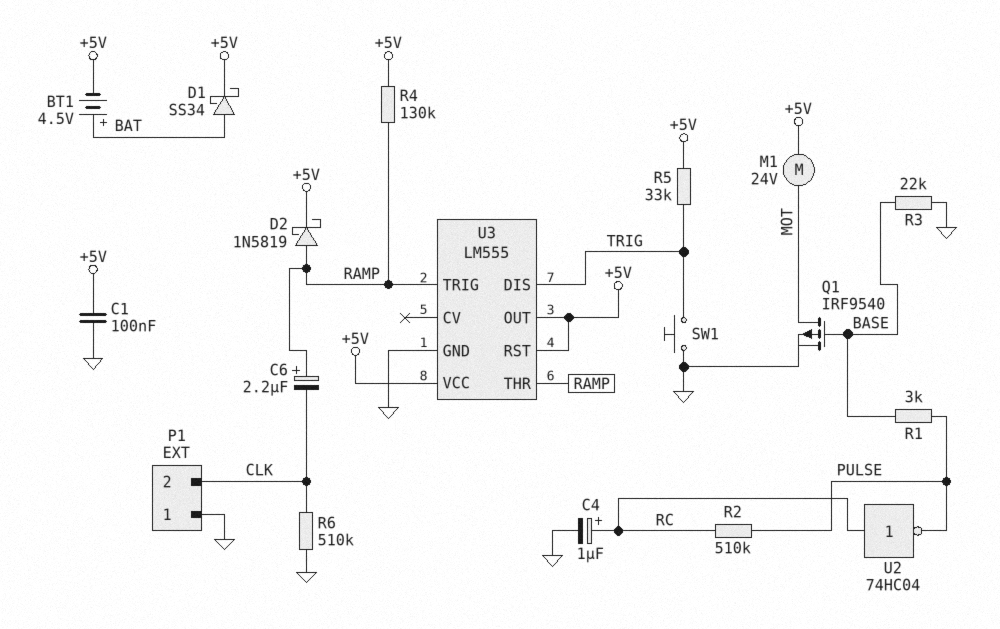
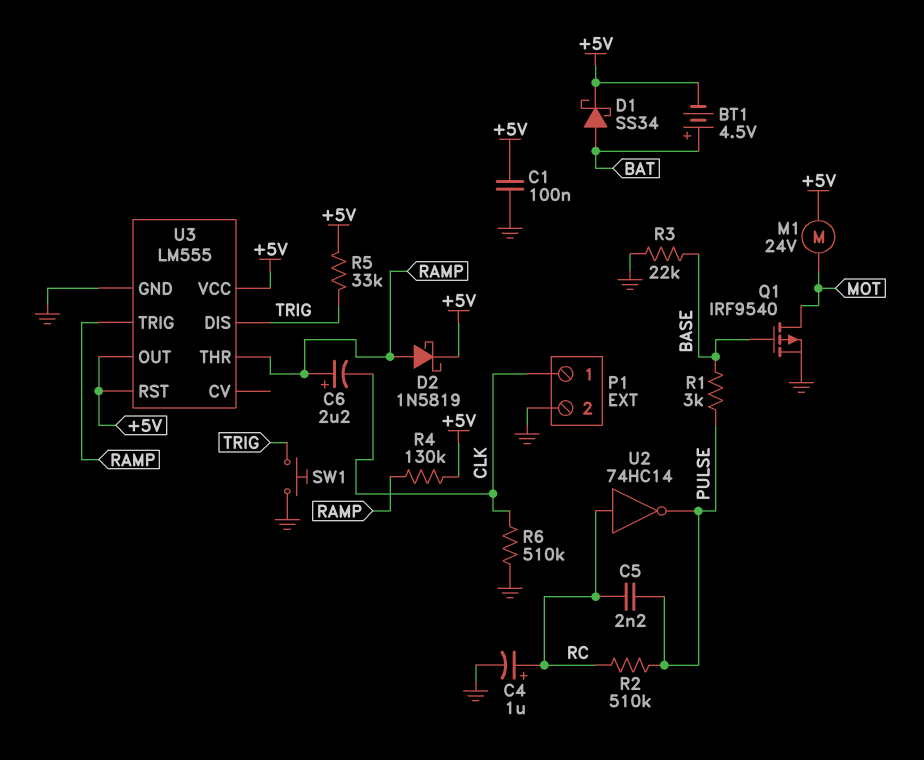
C5: none -> 2.2nF (PULSE, RC)
P1 pin 1: GND -> CLK
P1 pin 2: CLK -> GND
U2: NOT 74HC04 (in RC, out PULSE) -> NOT 74HC14 (in RC, out PULSE)

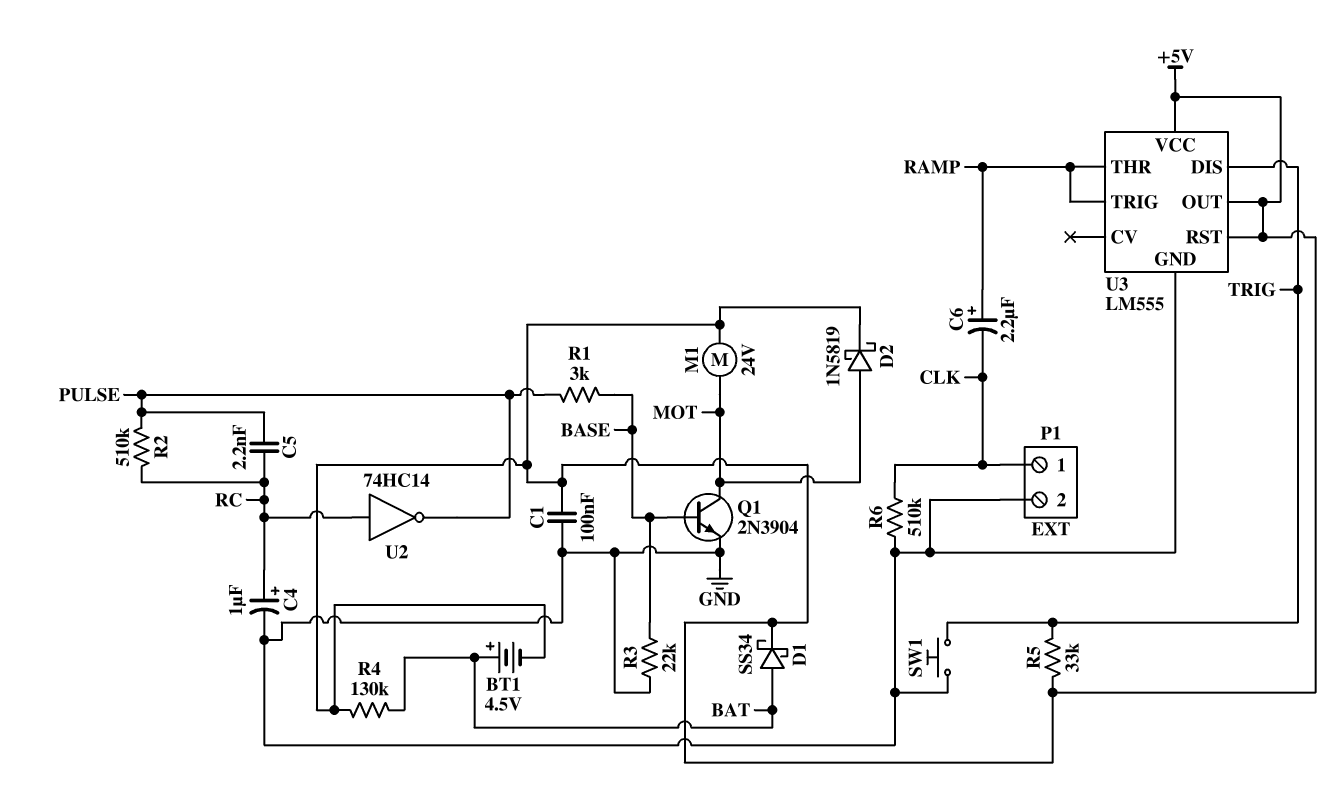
D2: schottky 1N5819 (A RAMP, K +5V) -> schottky 1N5819 (A MOT, K +5V)
Q1: PMOS IRF9540 (G BASE, D MOT, S GND) -> NPN 2N3904 (B BASE, C MOT, E GND)
R4: 130k (+5V, RAMP) -> 130k (+5V, BAT)

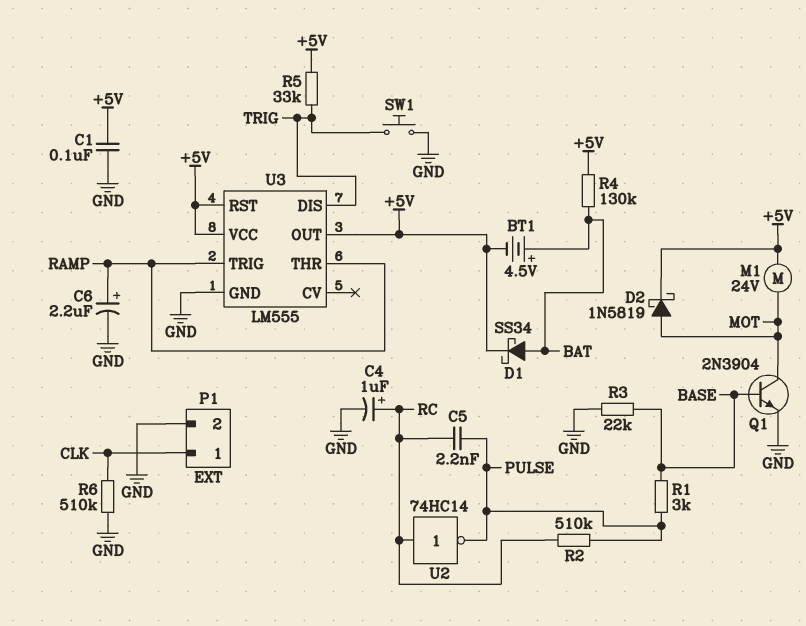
C6: 2.2uF (plus RAMP, minus CLK) -> 2.2uF (plus RAMP, minus GND)

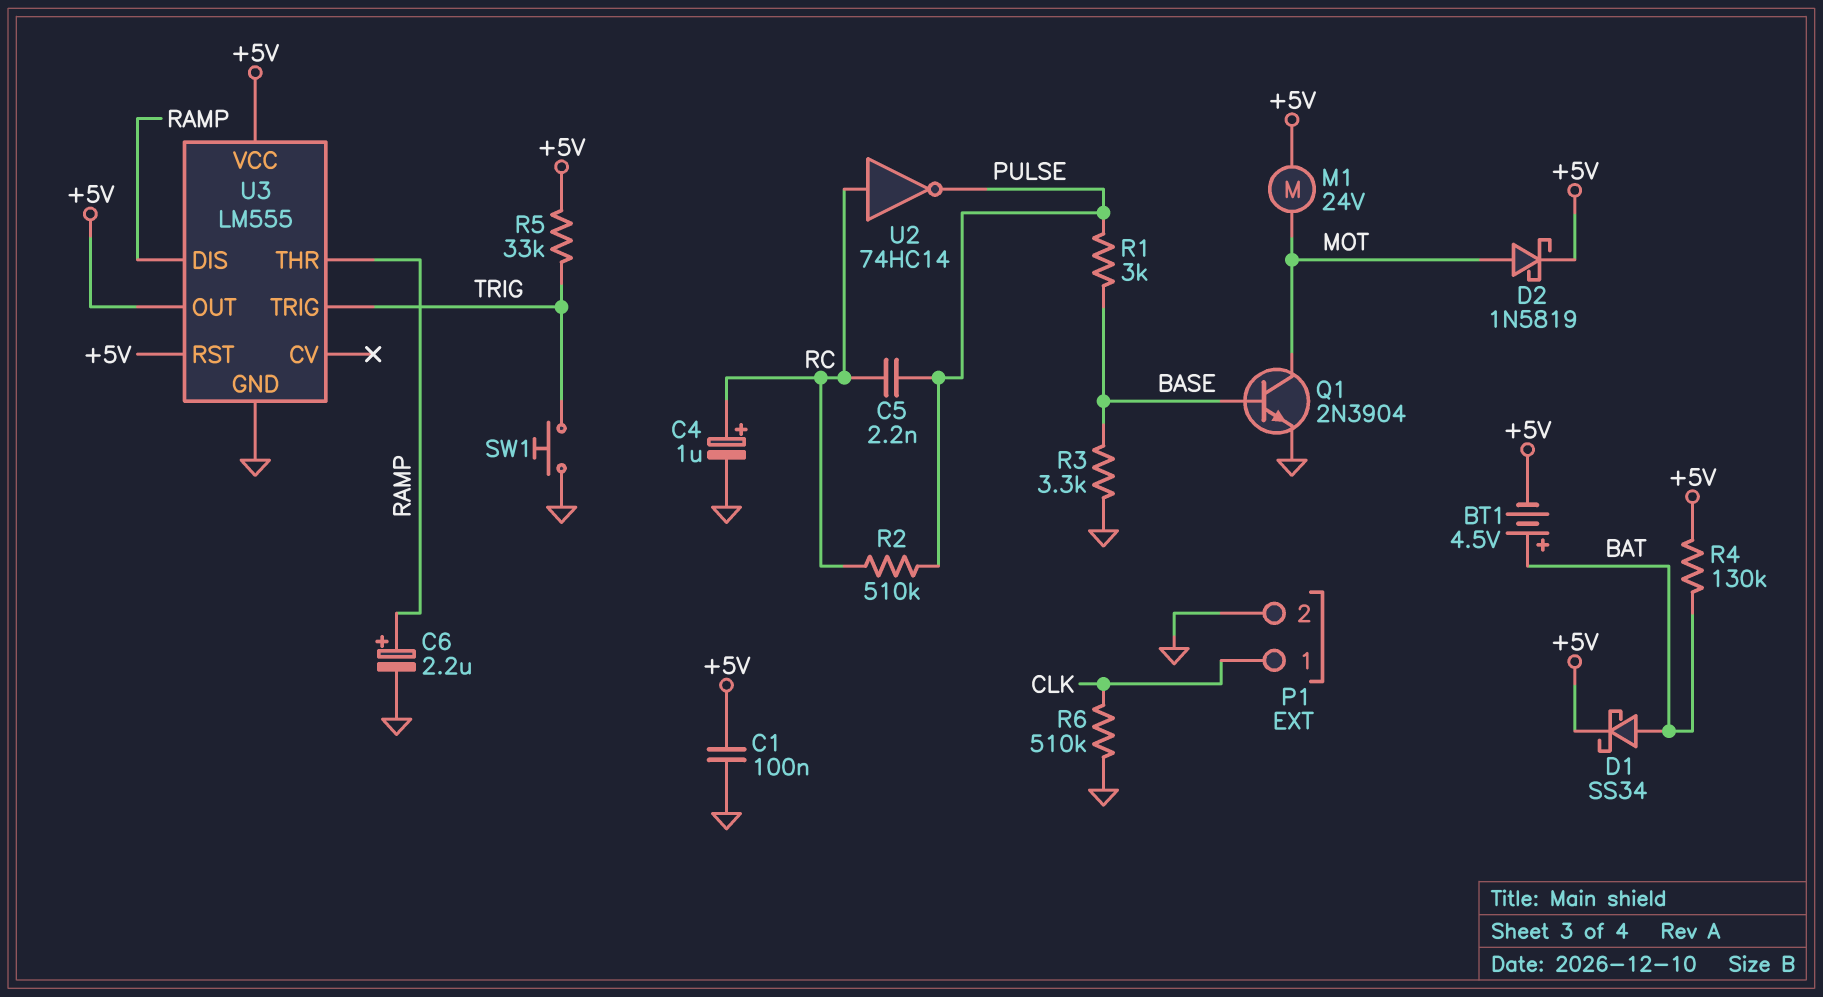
R3: 22k (BASE, GND) -> 3.3k (BASE, GND)
U3 pin DIS: TRIG -> RAMP
U3 pin TRIG: RAMP -> TRIG

